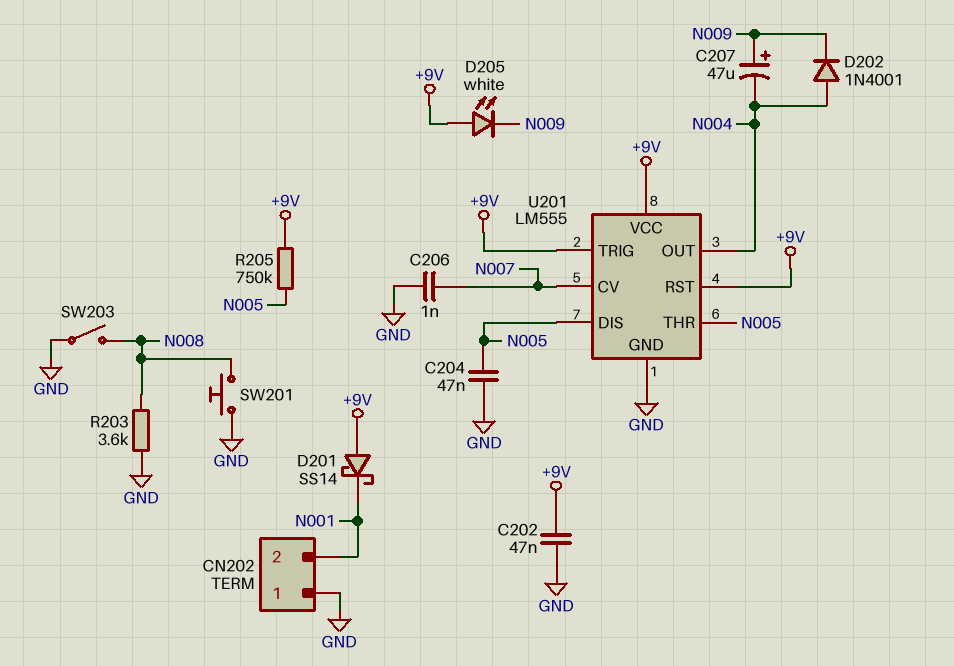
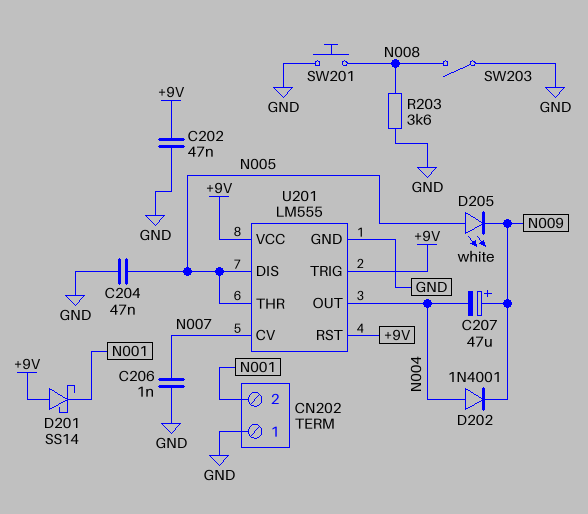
D205: LED white (A +9V, K N009) -> LED white (A N005, K N009)
R205: 750k (+9V, N005) -> none

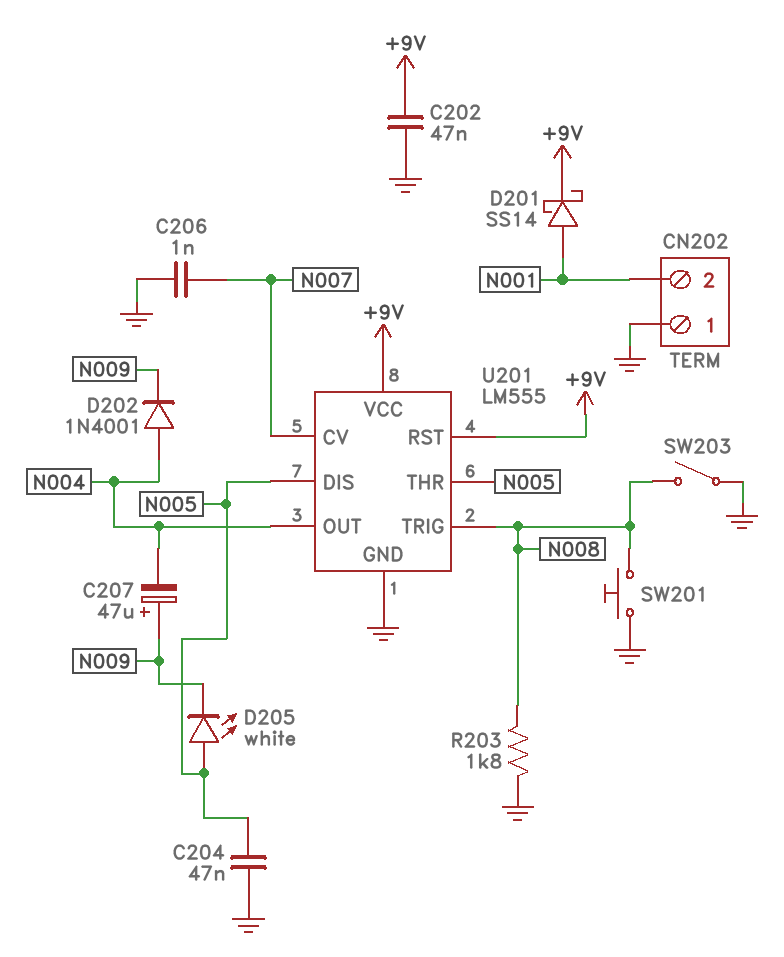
D201: schottky SS14 (A +9V, K N001) -> schottky SS14 (A N001, K +9V)
R203: 3.6k (GND, N008) -> 1.8k (GND, N008)
U201 pin TRIG: +9V -> N008

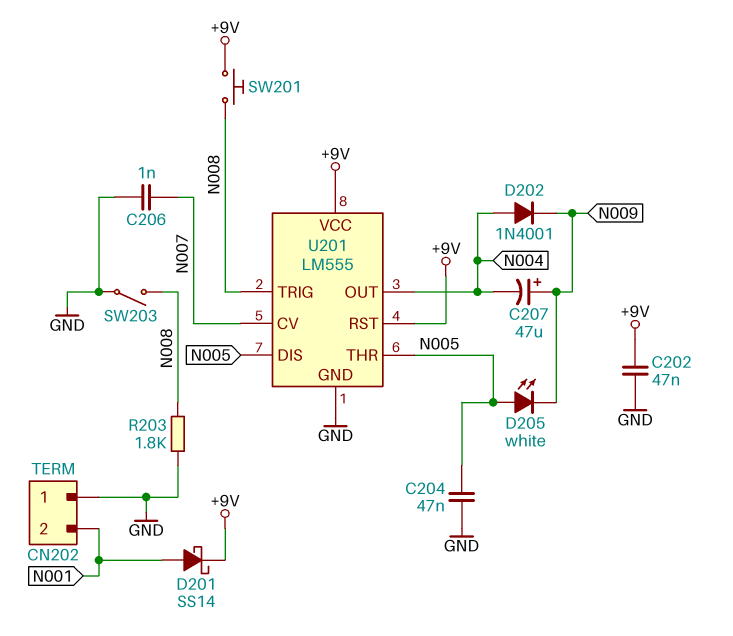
SW201: button (GND, N008) -> button (+9V, N008)

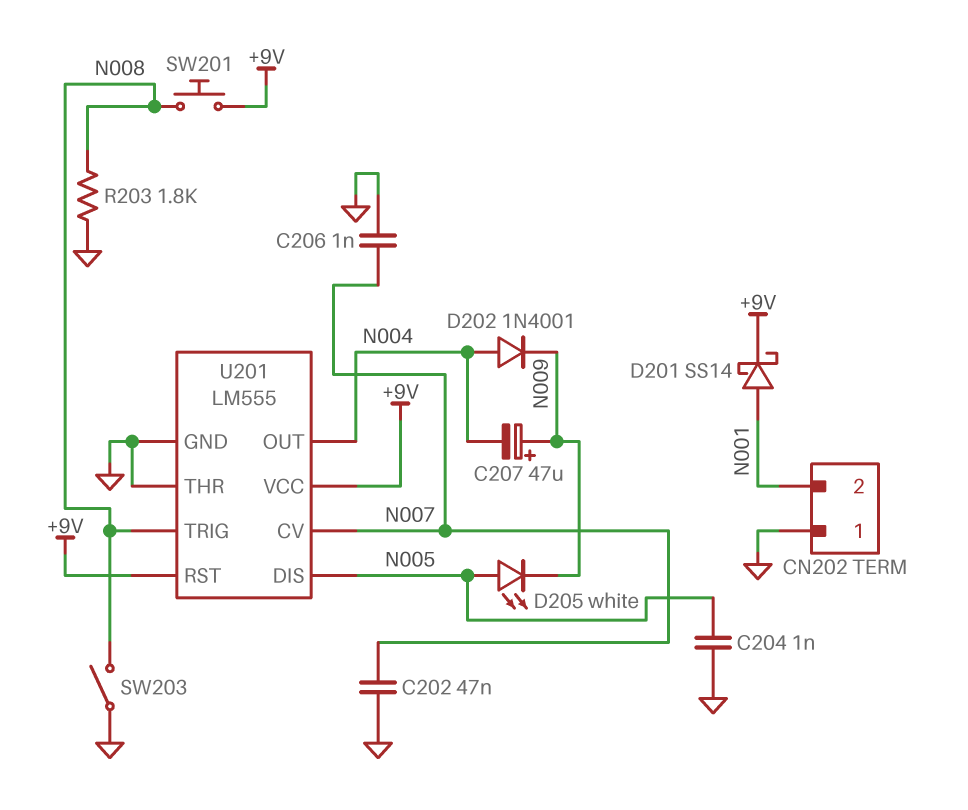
C202: 47nF (+9V, GND) -> 47nF (GND, N007)
C204: 47nF (GND, N005) -> 1nF (GND, N005)
U201 pin THR: N005 -> GND

